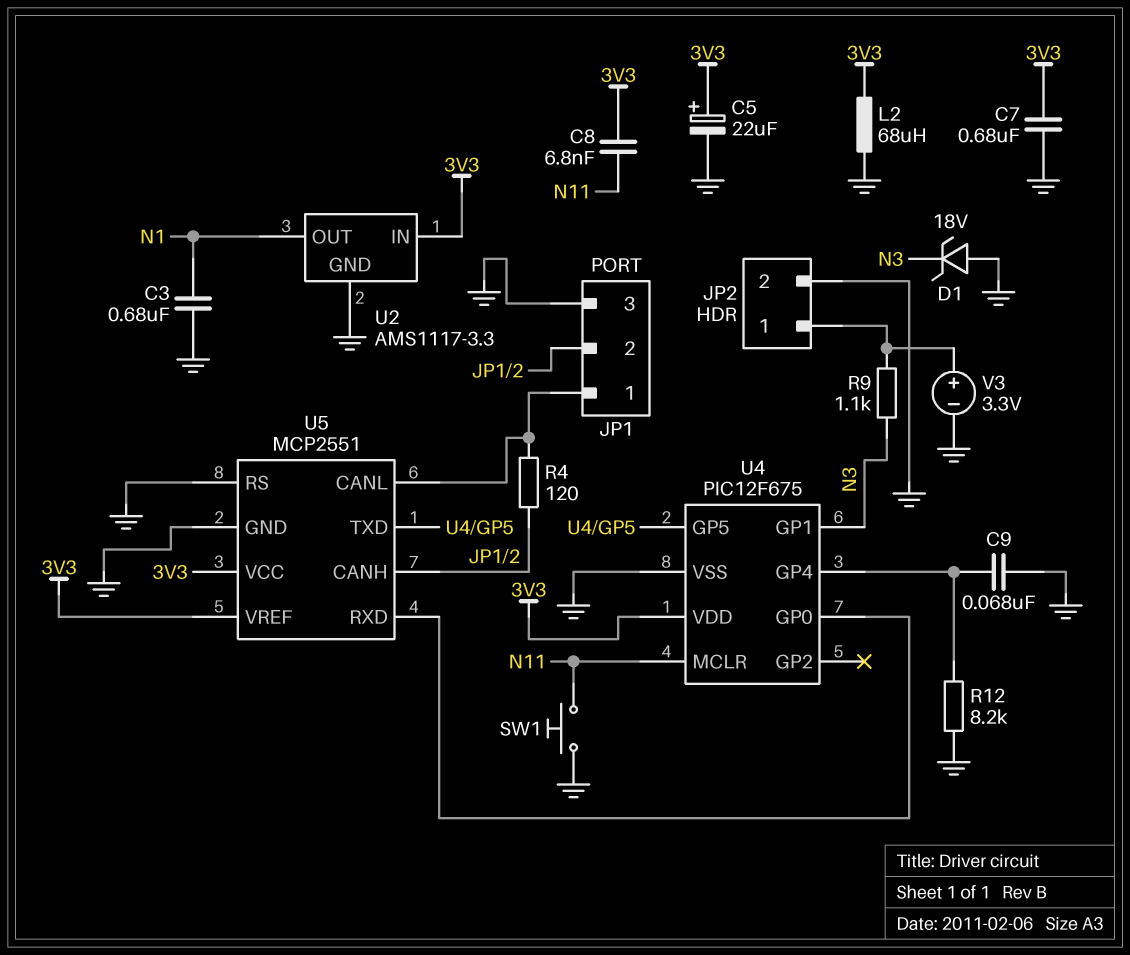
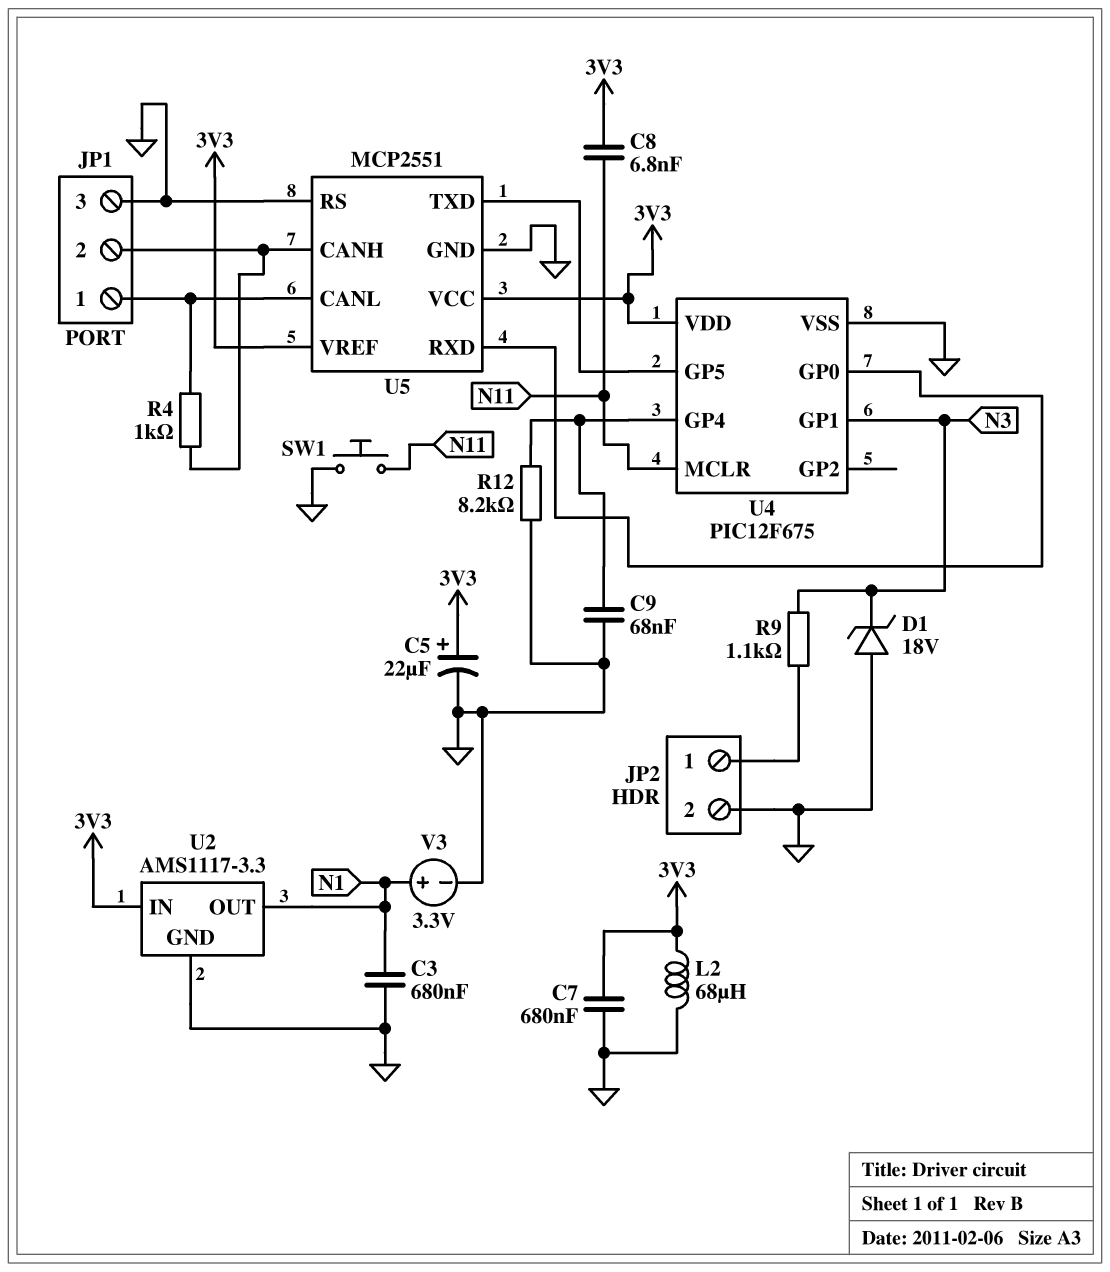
R4: 120 (JP1/1, JP1/2) -> 1k (JP1/1, JP1/2)
V3: 3.3V (plus JP2/1, minus GND) -> 3.3V (plus N1, minus GND)

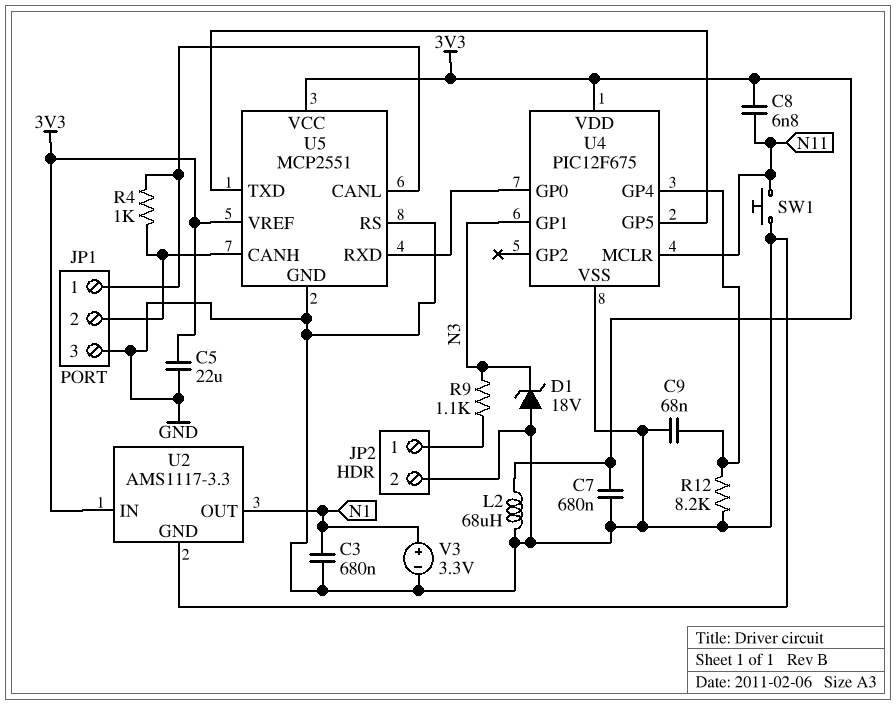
C5: 22uF (plus 3V3, minus GND) -> 22uF (3V3, GND)

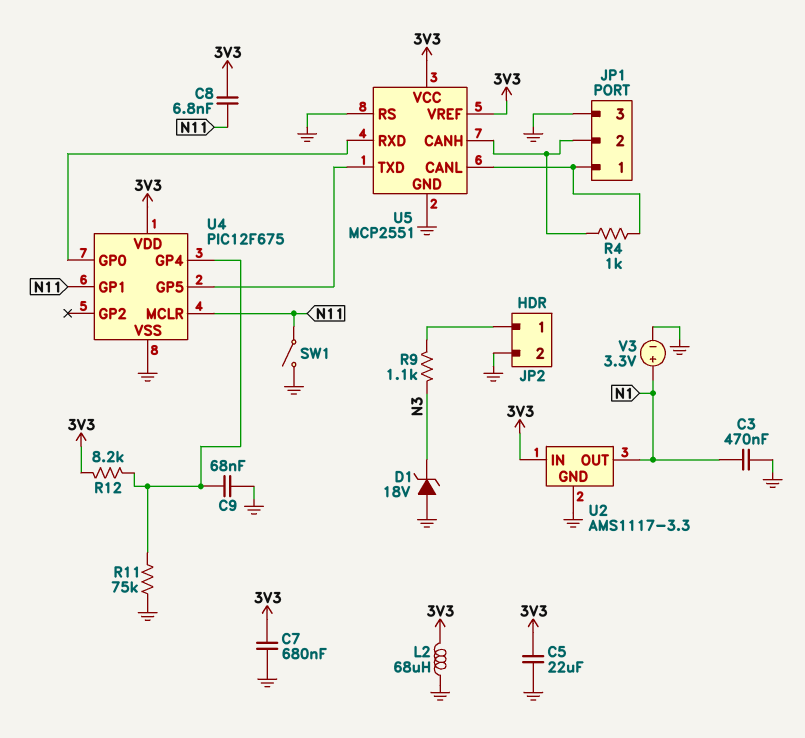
C3: 680nF (GND, N1) -> 470nF (GND, N1)
R11: none -> 75k (GND, U4/GP4)
R12: 8.2k (GND, U4/GP4) -> 8.2k (3V3, U4/GP4)
SW1: button (GND, N11) -> switch (GND, N11)
U4 pin GP1: N3 -> N11

